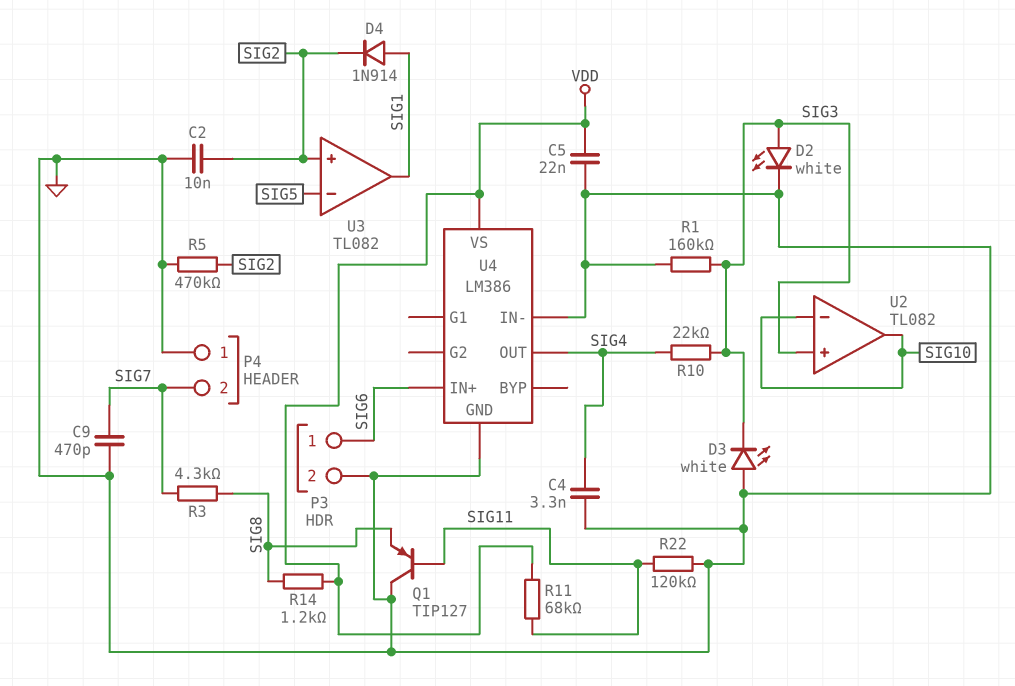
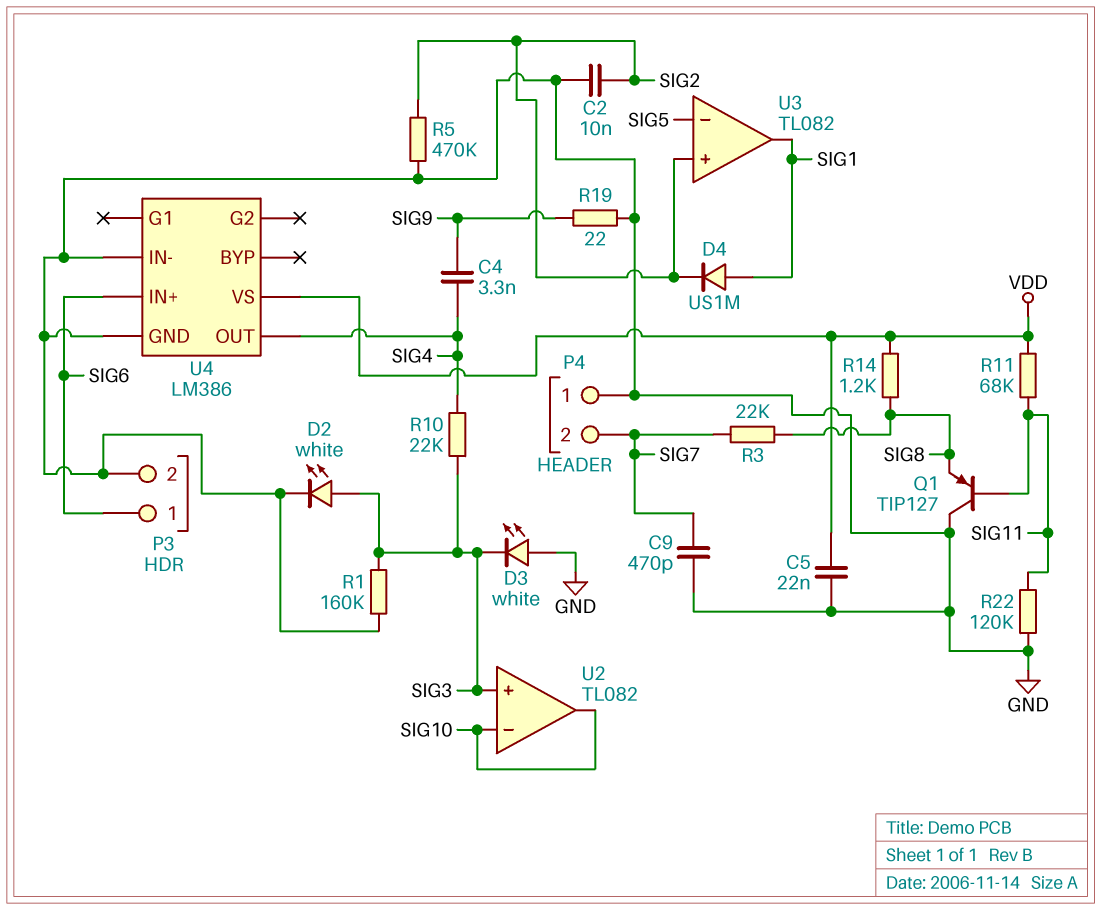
C4: 3.3nF (GND, SIG4) -> 3.3nF (SIG4, SIG9)
D4: diode 1N914 (A SIG1, K SIG2) -> diode US1M (A SIG1, K SIG2)
R3: 4.3k (SIG7, SIG8) -> 22k (SIG7, SIG8)
R19: none -> 22 (GND, SIG9)

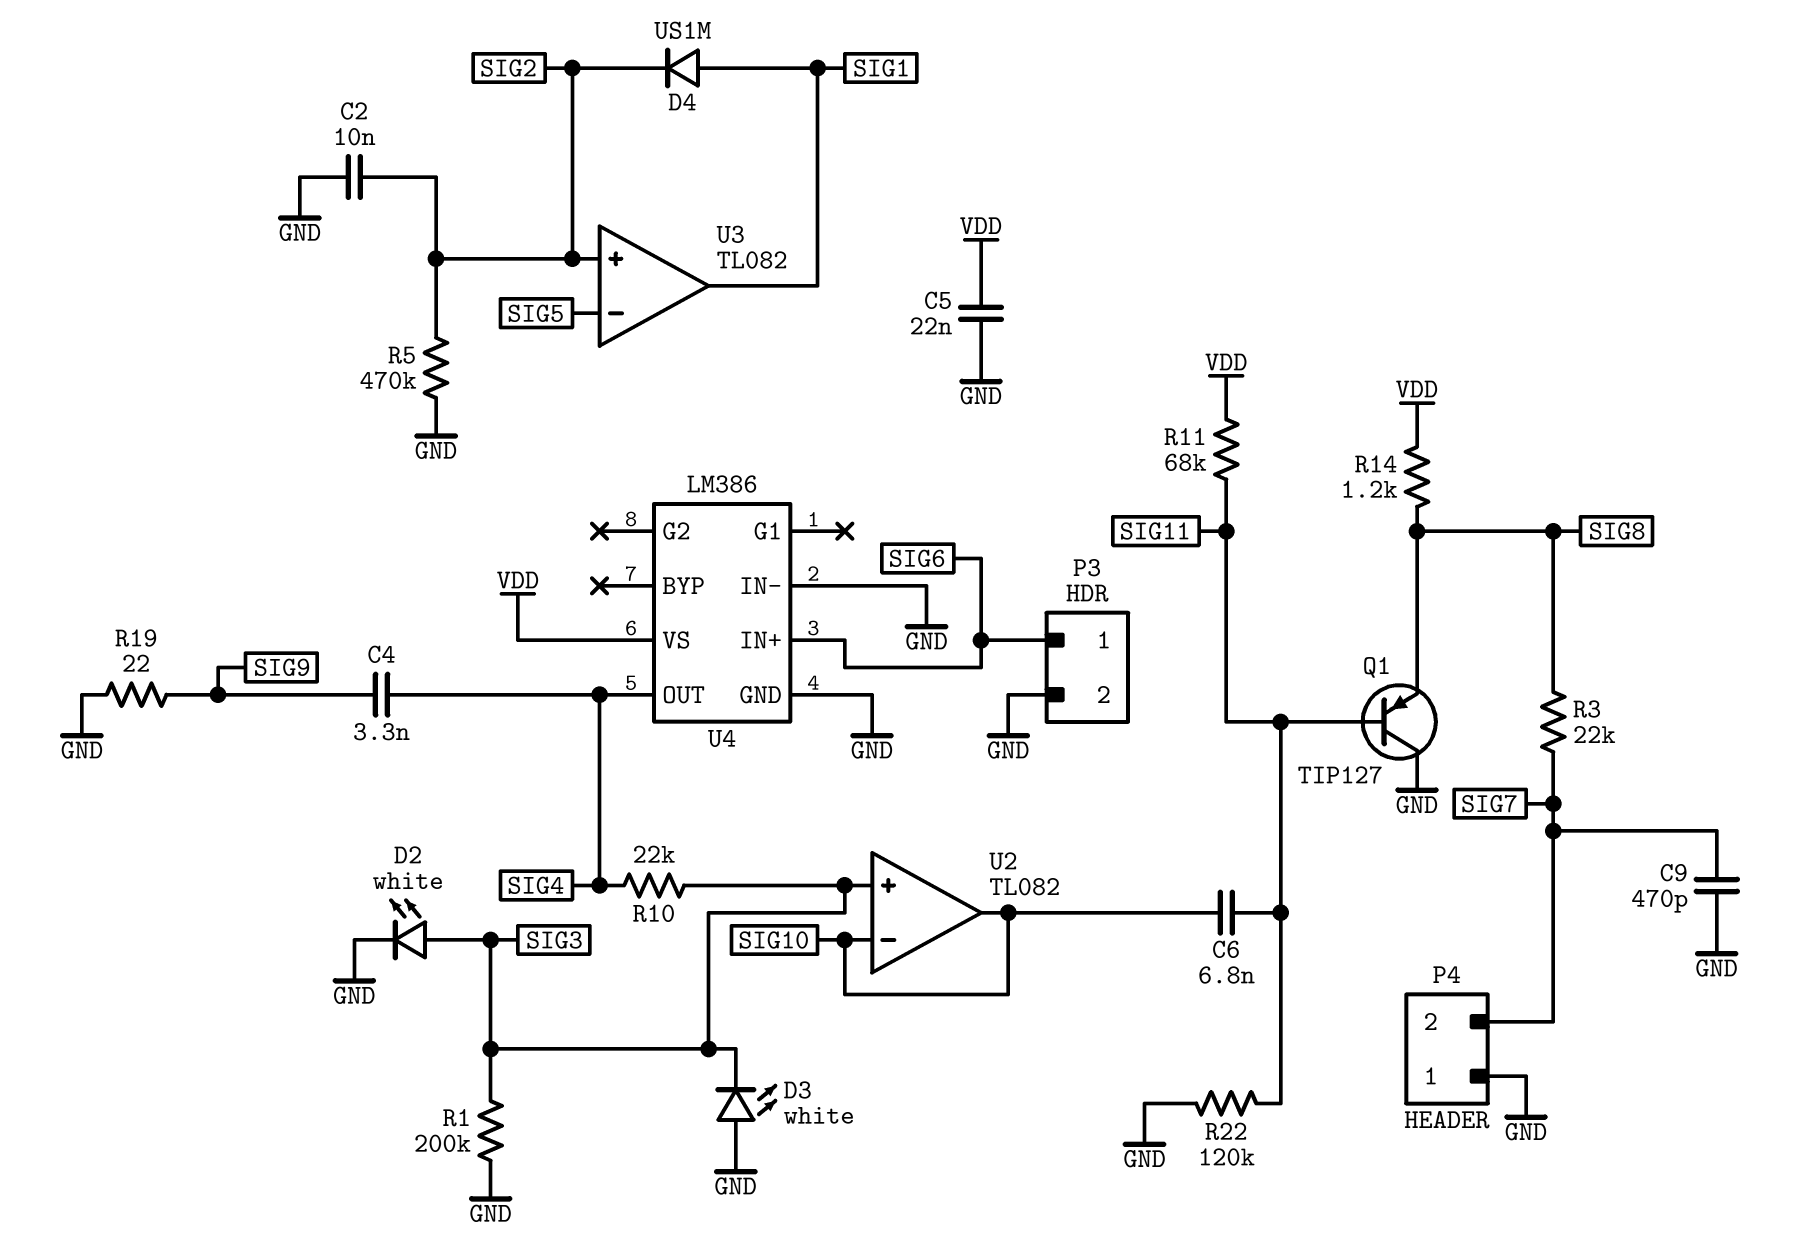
C6: none -> 6.8nF (SIG10, SIG11)
R1: 160k (GND, SIG3) -> 200k (GND, SIG3)

